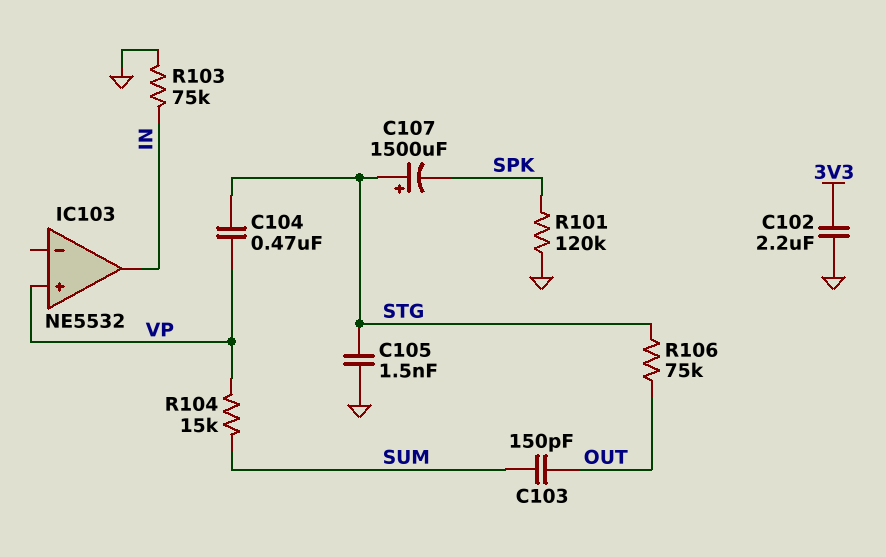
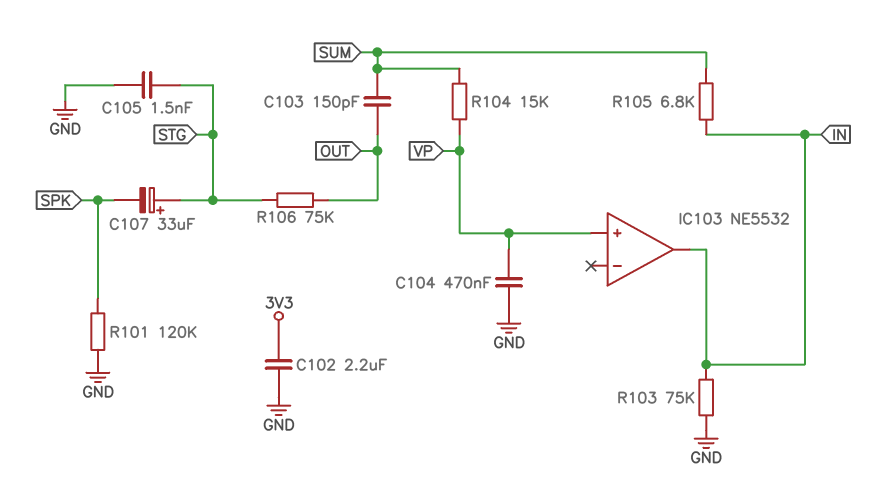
C104: 470nF (STG, VP) -> 470nF (GND, VP)
C107: 1500uF (plus STG, minus SPK) -> 33uF (plus STG, minus SPK)
R105: none -> 6.8k (IN, SUM)

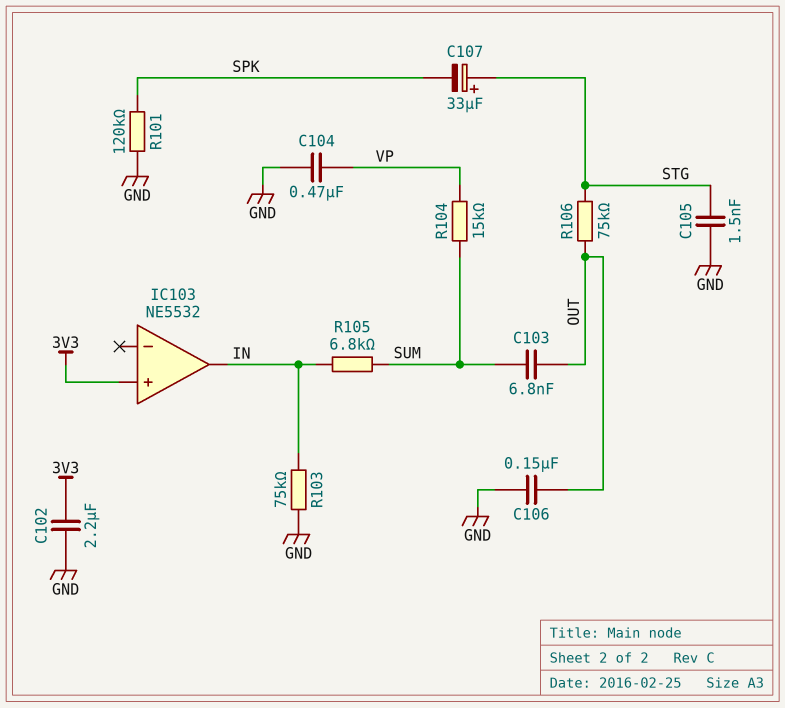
C103: 150pF (OUT, SUM) -> 6.8nF (OUT, SUM)
C106: none -> 150nF (GND, OUT)
IC103 pin in+: VP -> 3V3

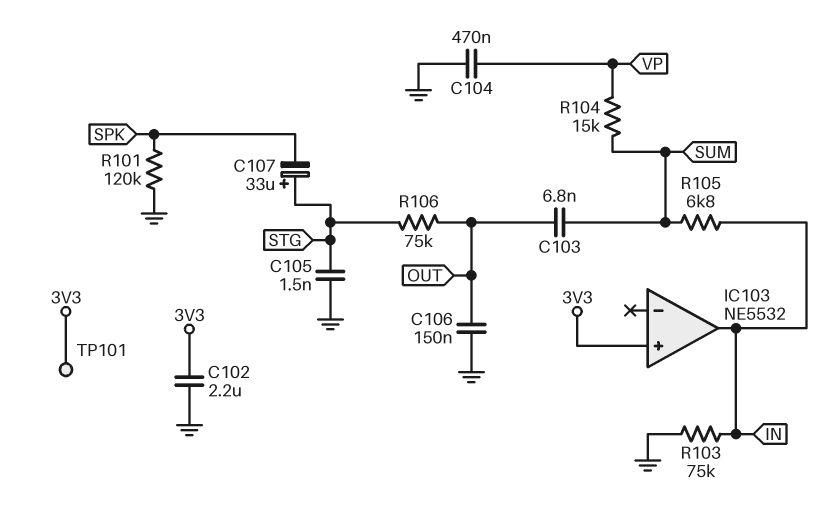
TP101: none -> test point (3V3)

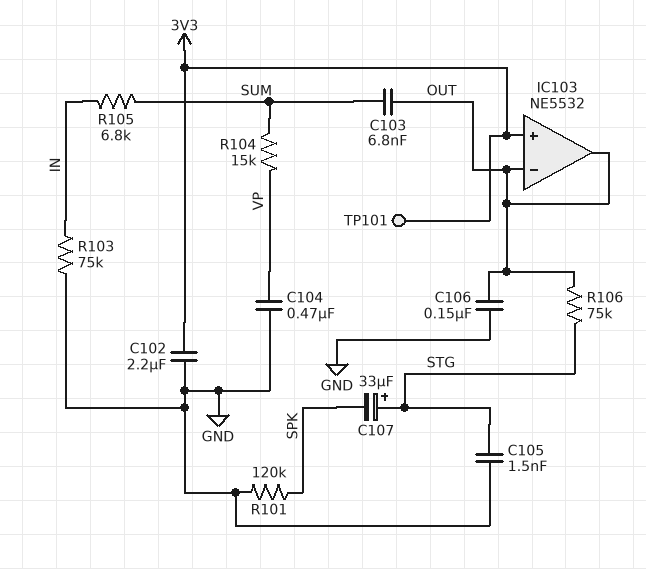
IC103 pin in-: none -> OUT
IC103 pin out: IN -> OUT

